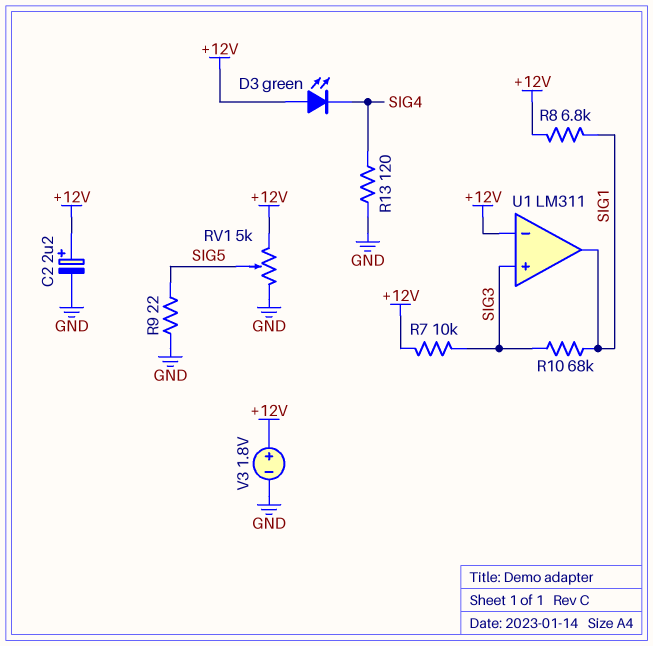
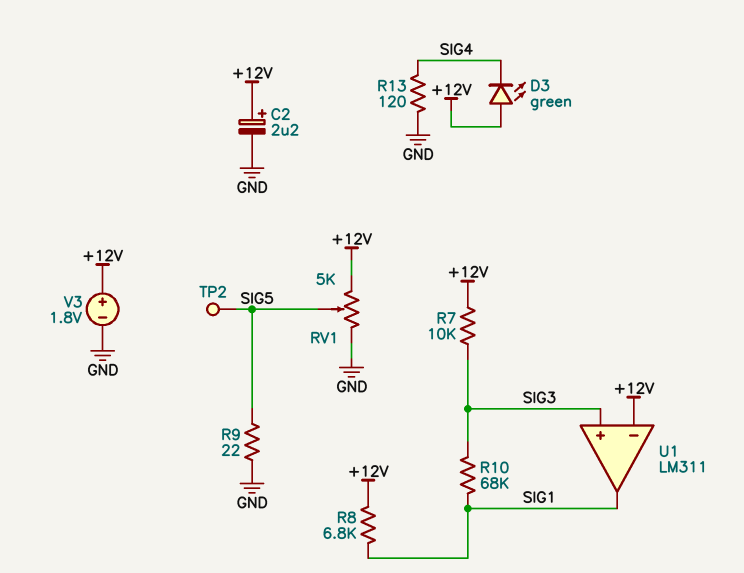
TP2: none -> test point (SIG5)

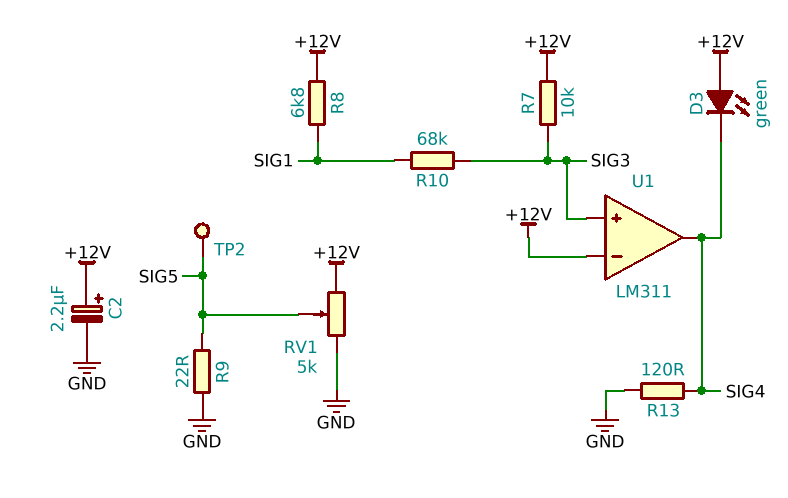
U1 pin out: SIG1 -> SIG4
V3: 1.8V (plus +12V, minus GND) -> none

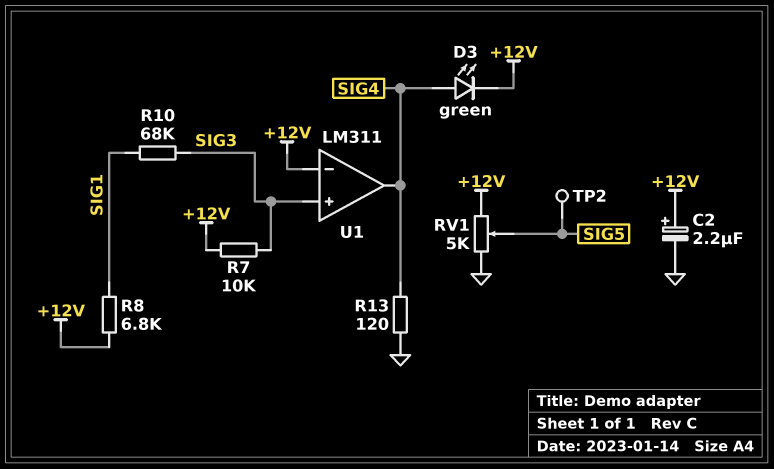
D3: LED green (A +12V, K SIG4) -> LED green (A SIG4, K +12V)
R9: 22 (GND, SIG5) -> none

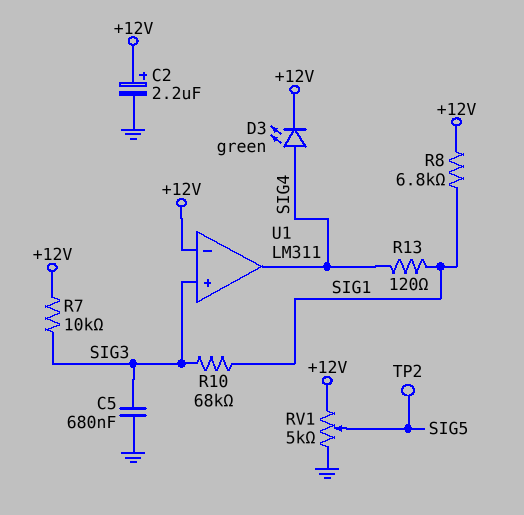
C5: none -> 680nF (GND, SIG3)
R13: 120 (GND, SIG4) -> 120 (SIG1, SIG4)

